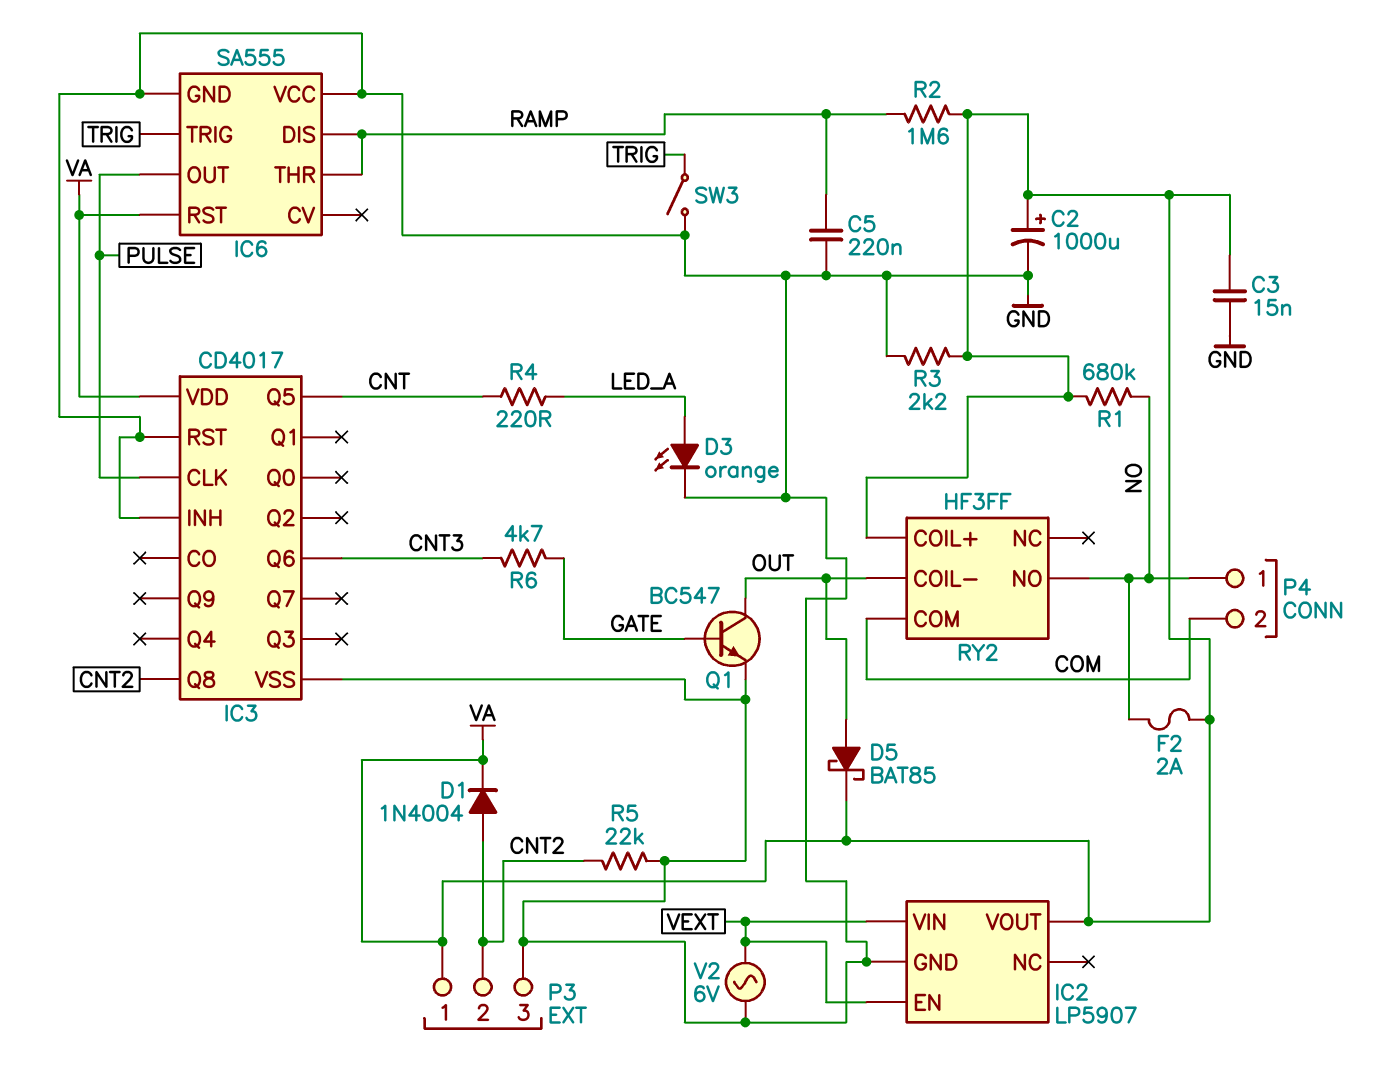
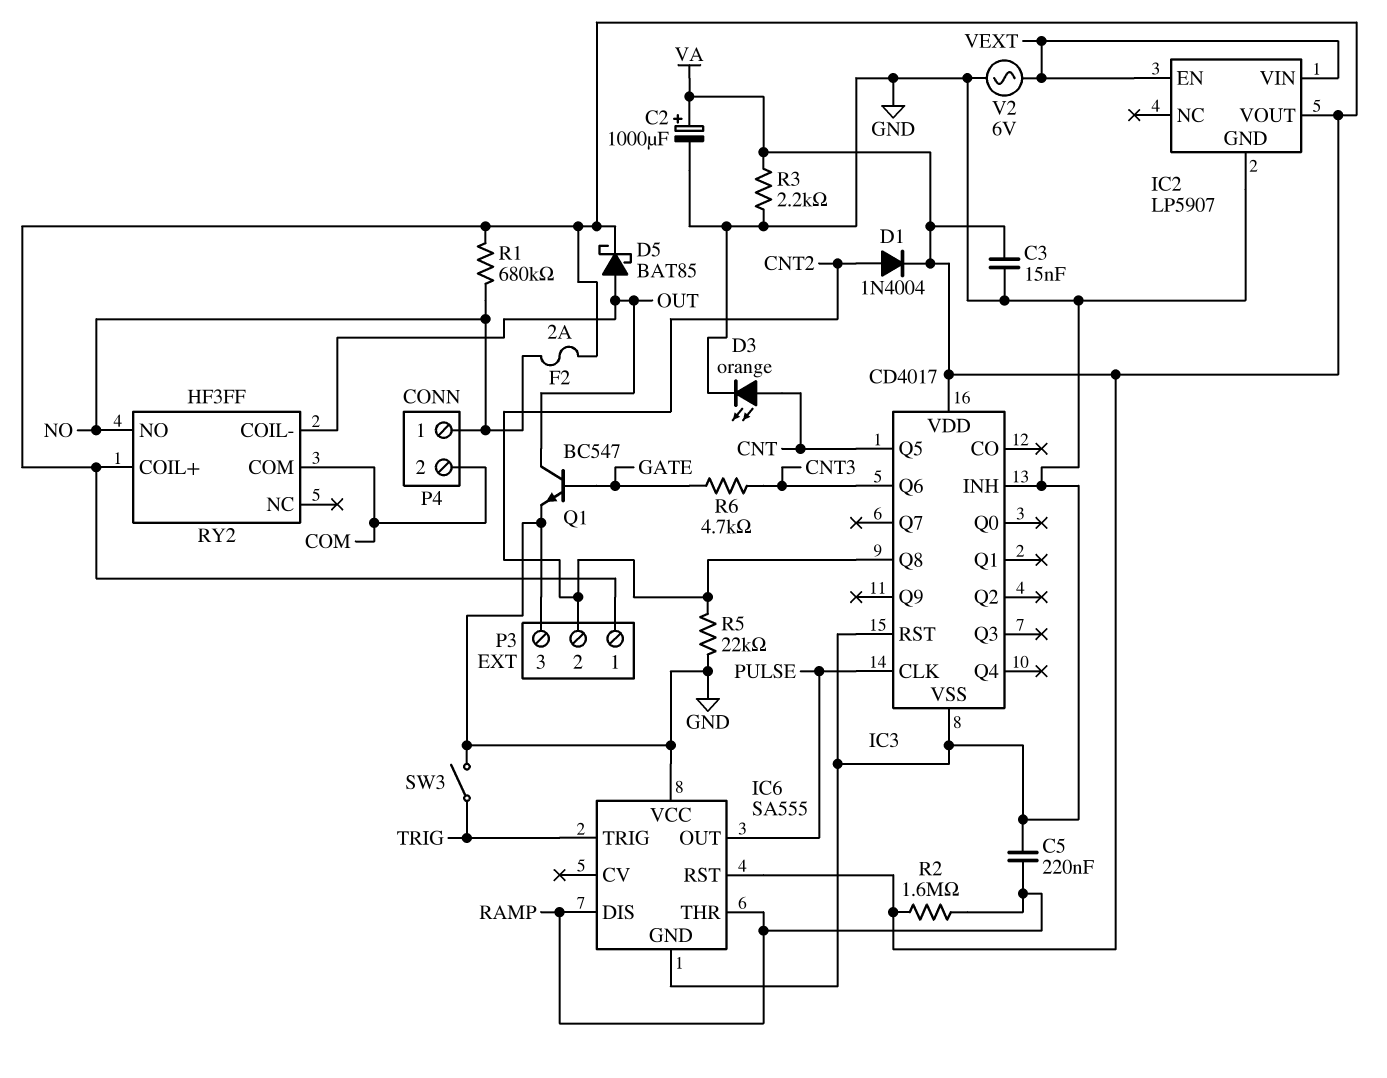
D3: LED orange (A LED_A, K GND) -> LED orange (A CNT, K GND)
R4: 220 (CNT, LED_A) -> none

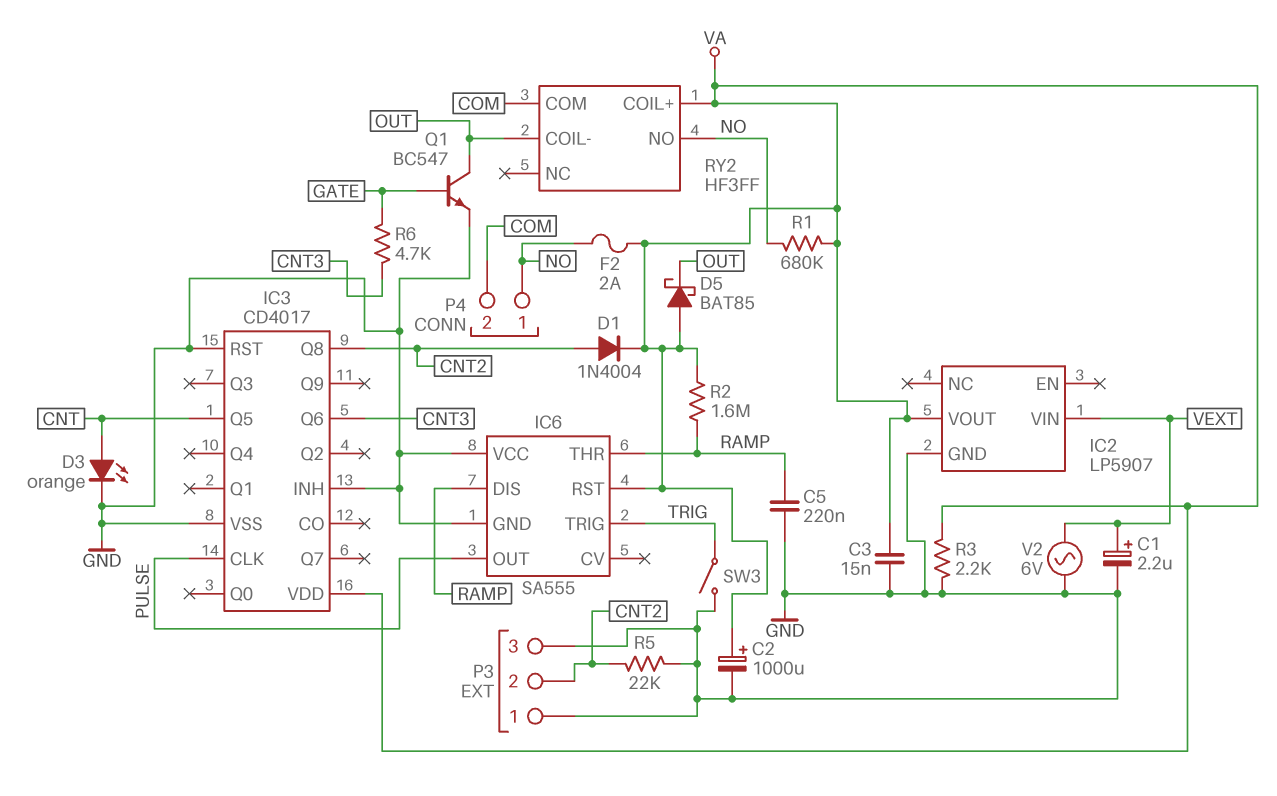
C1: none -> 2.2uF (plus VEXT, minus GND)
D5: schottky BAT85 (A OUT, K VA) -> schottky BAT85 (A VA, K OUT)
IC2 pin EN: VEXT -> none
P3 pin 1: VA -> GND

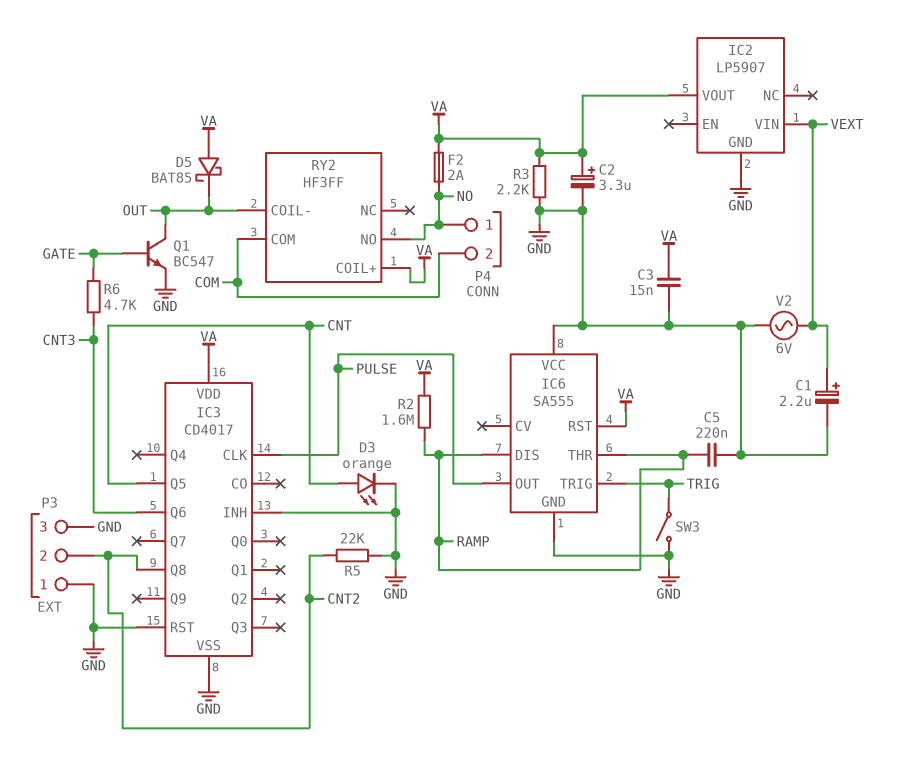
C2: 1000uF (plus VA, minus GND) -> 3.3uF (plus VA, minus GND)
D1: diode 1N4004 (A CNT2, K VA) -> none
R1: 680k (NO, VA) -> none

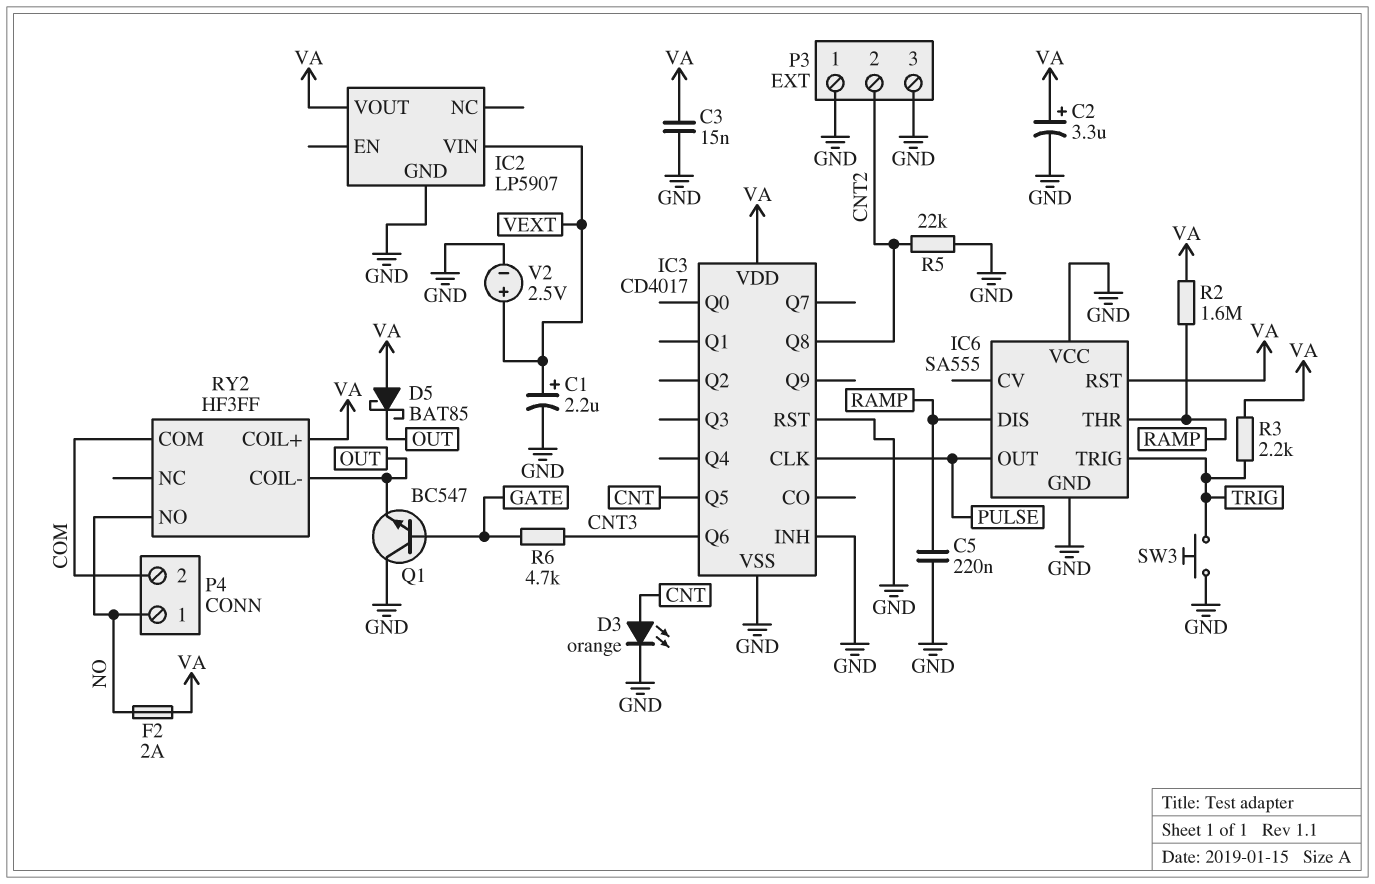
Q1: NPN BC547 (B GATE, C OUT, E GND) -> NPN BC547 (B GATE, C GND, E OUT)
R3: 2.2k (GND, VA) -> 2.2k (TRIG, VA)
SW3: switch (GND, TRIG) -> button (GND, TRIG)
V2: AC 6V (GND, VEXT) -> 2.5V (plus VEXT, minus GND)

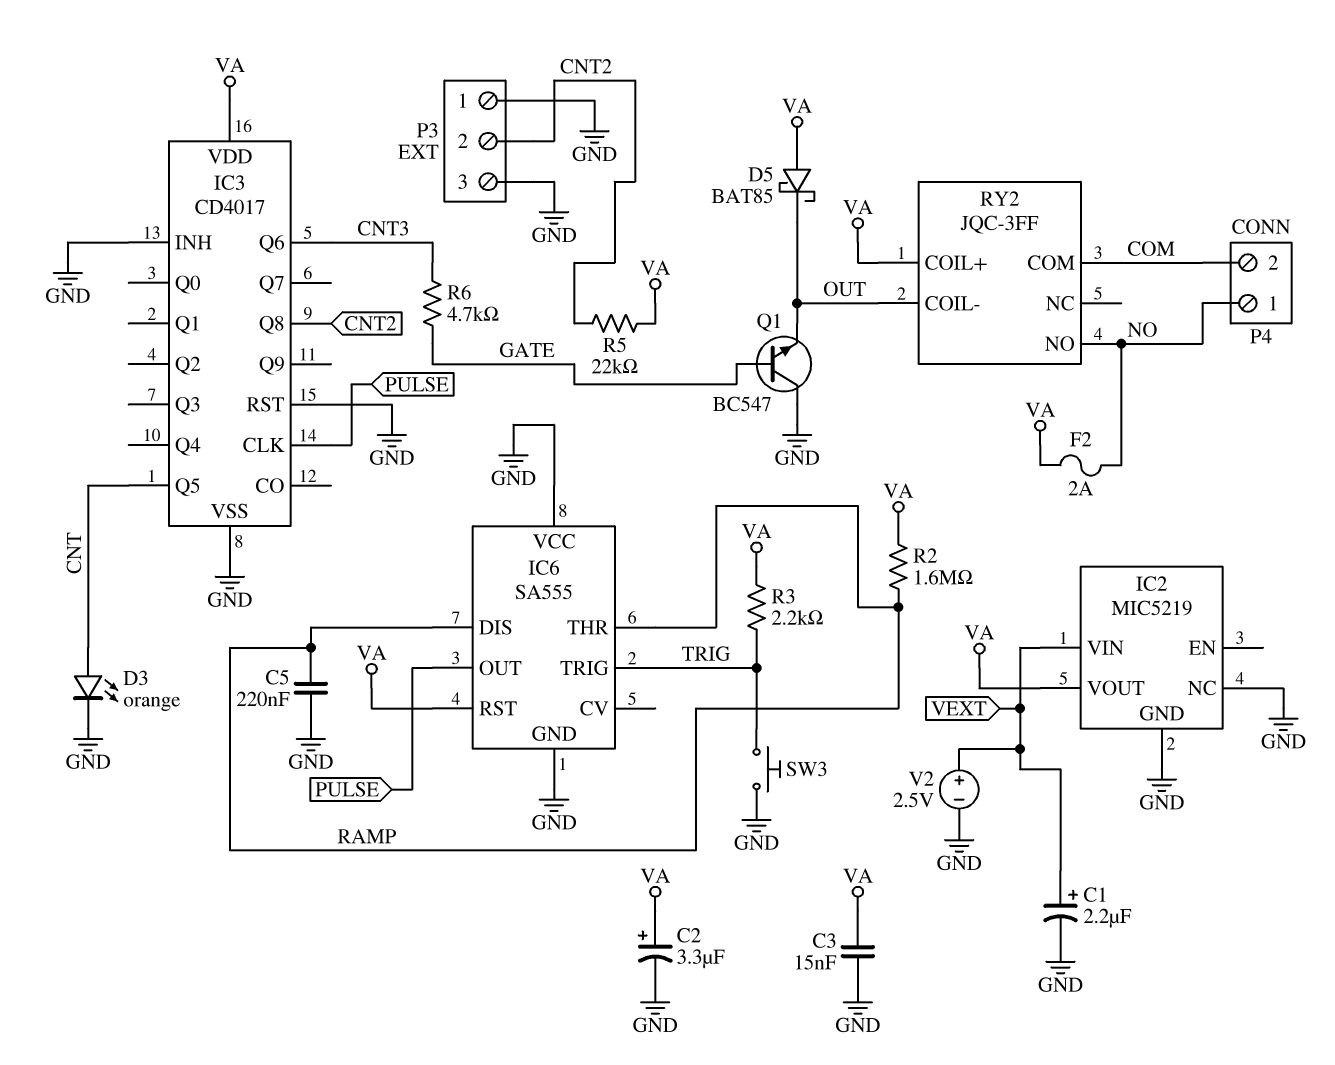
IC2: LP5907 -> MIC5219
IC2 pin NC: none -> GND
R5: 22k (CNT2, GND) -> 22k (CNT2, VA)
RY2: HF3FF -> JQC-3FF

